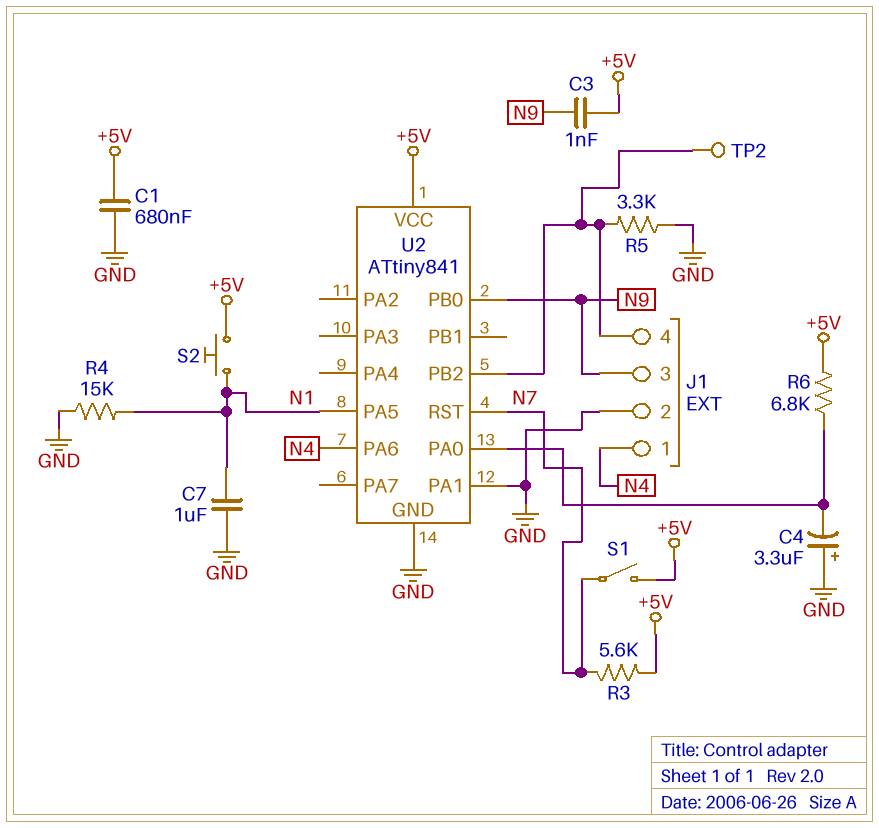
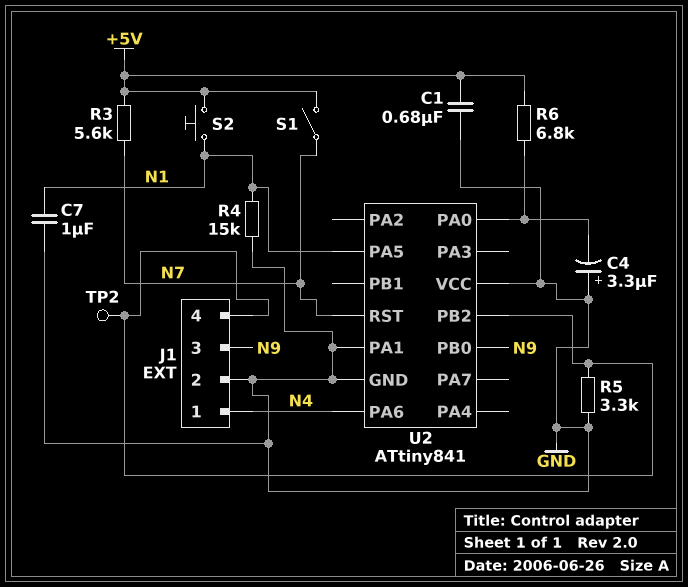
C3: 1nF (+5V, N9) -> none
U2 pin VCC: +5V -> GND

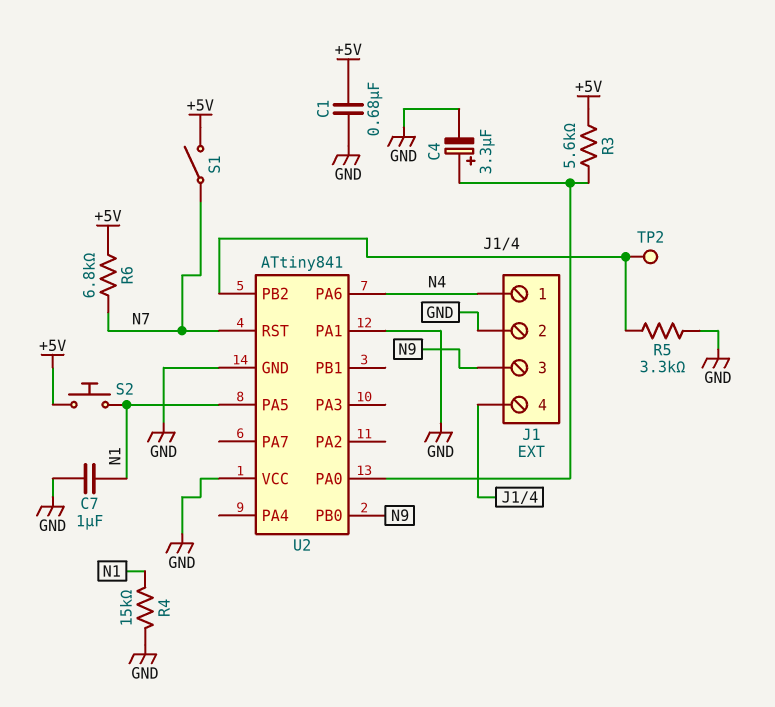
C4: 3.3uF (plus GND, minus U2/PA0) -> 3.3uF (plus U2/PA0, minus GND)
R3: 5.6k (+5V, N7) -> 5.6k (+5V, U2/PA0)
R6: 6.8k (+5V, U2/PA0) -> 6.8k (+5V, N7)

